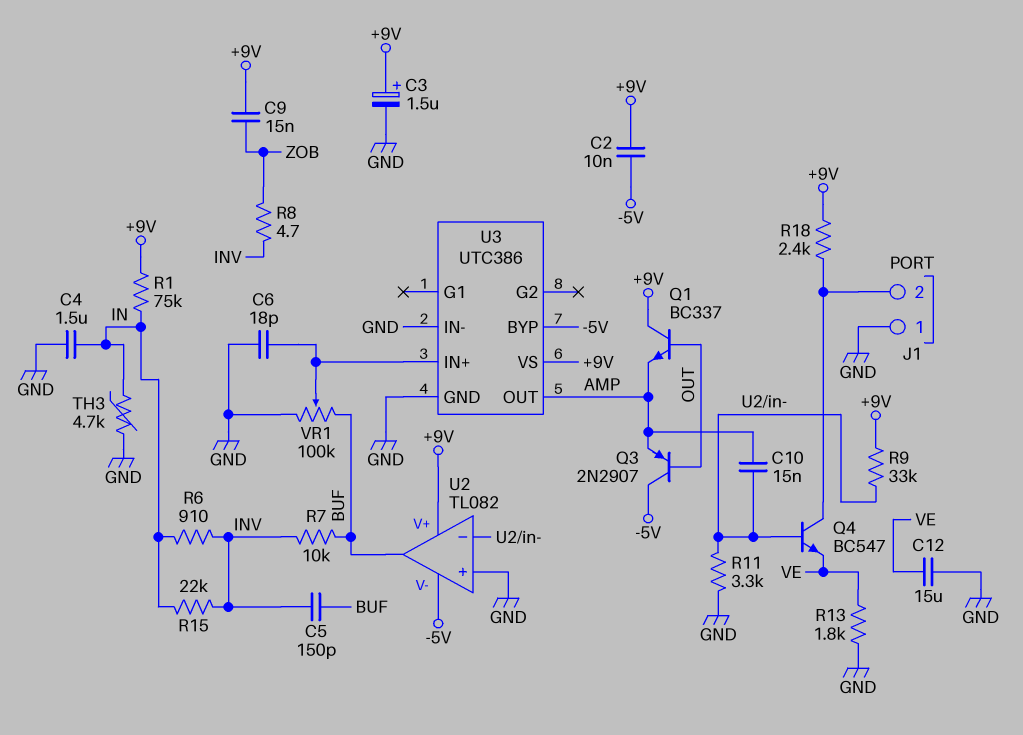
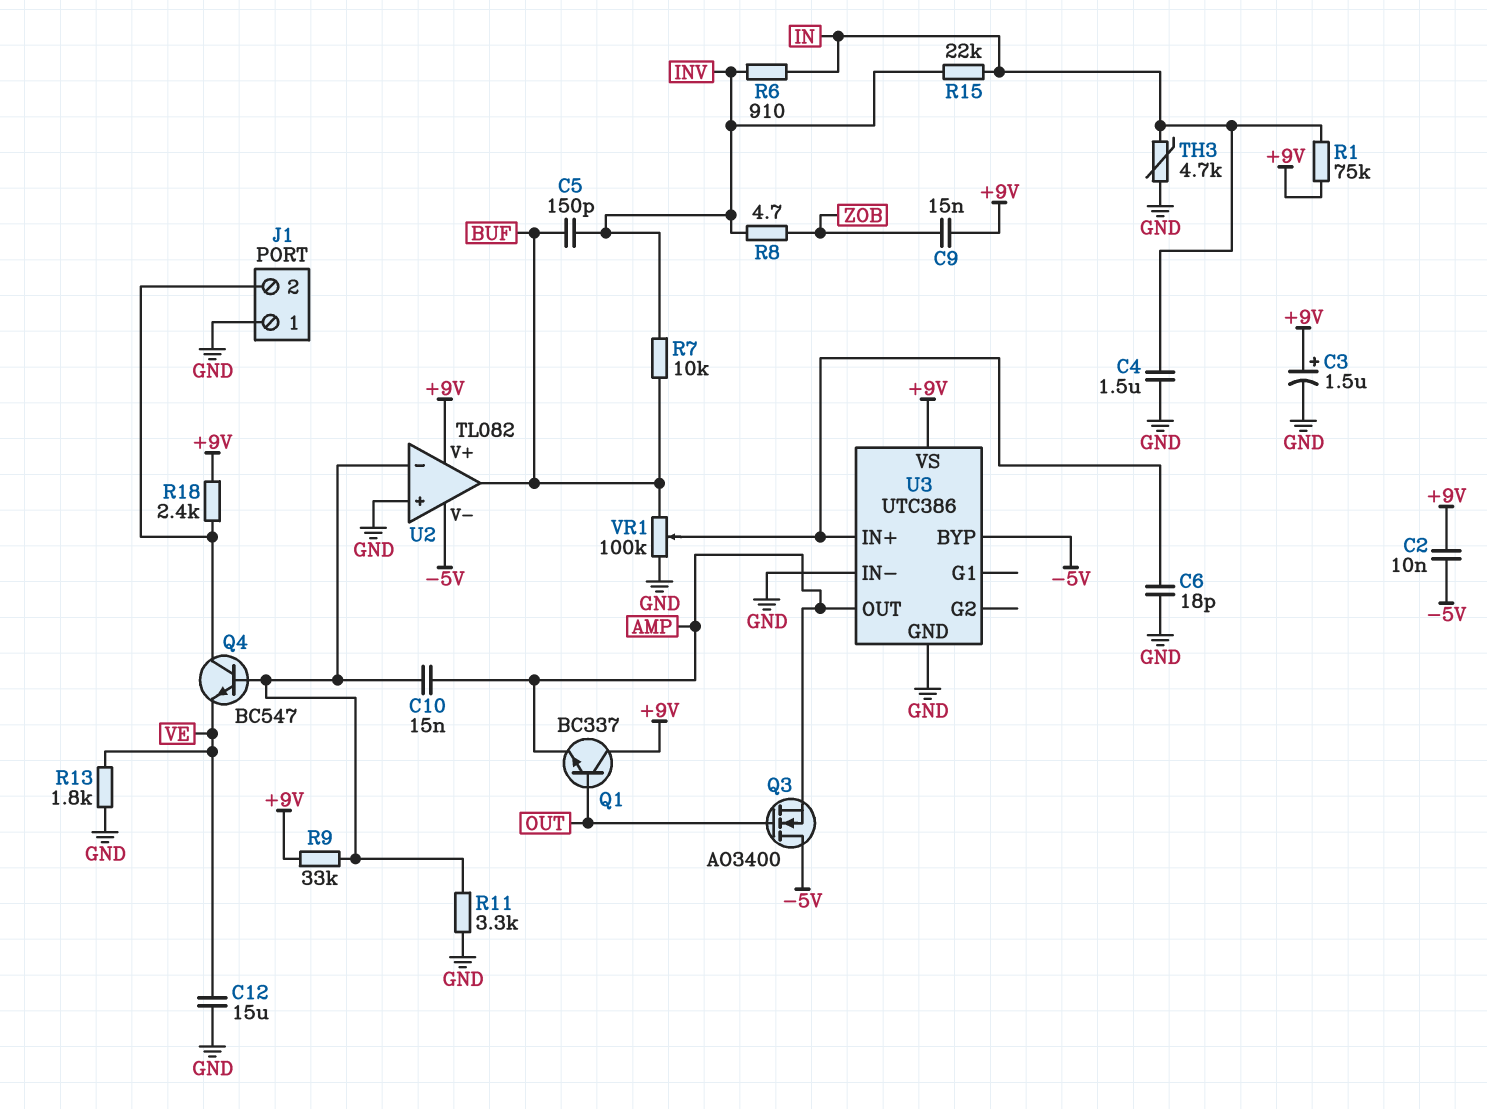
Q3: PNP 2N2907 (B OUT, C -5V, E AMP) -> NMOS AO3400 (G OUT, D -5V, S AMP)

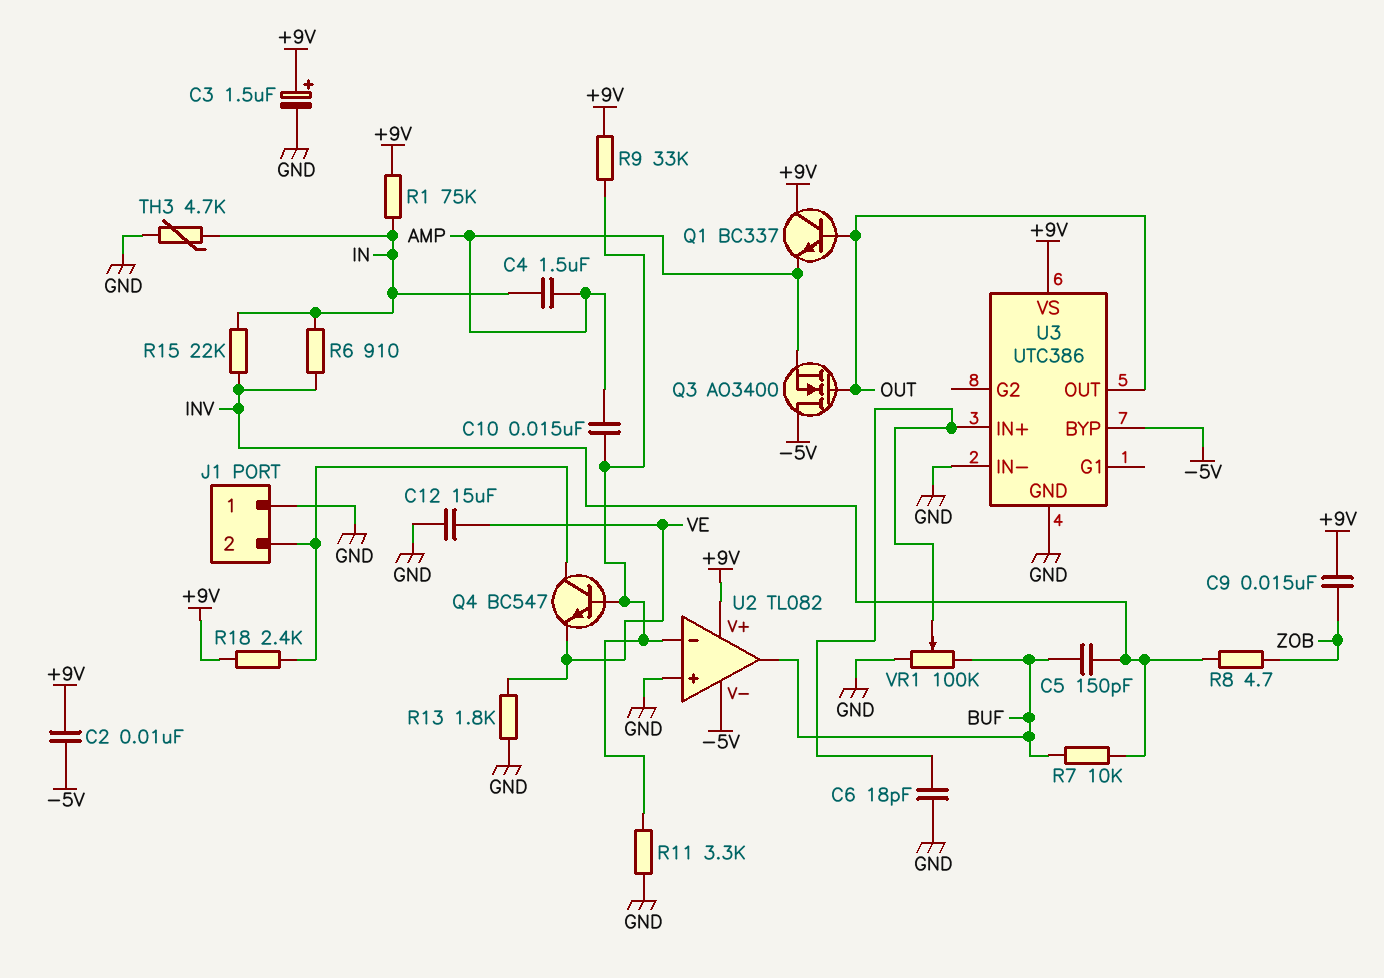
C4: 1.5uF (GND, IN) -> 1.5uF (AMP, IN)
U3 pin OUT: AMP -> OUT

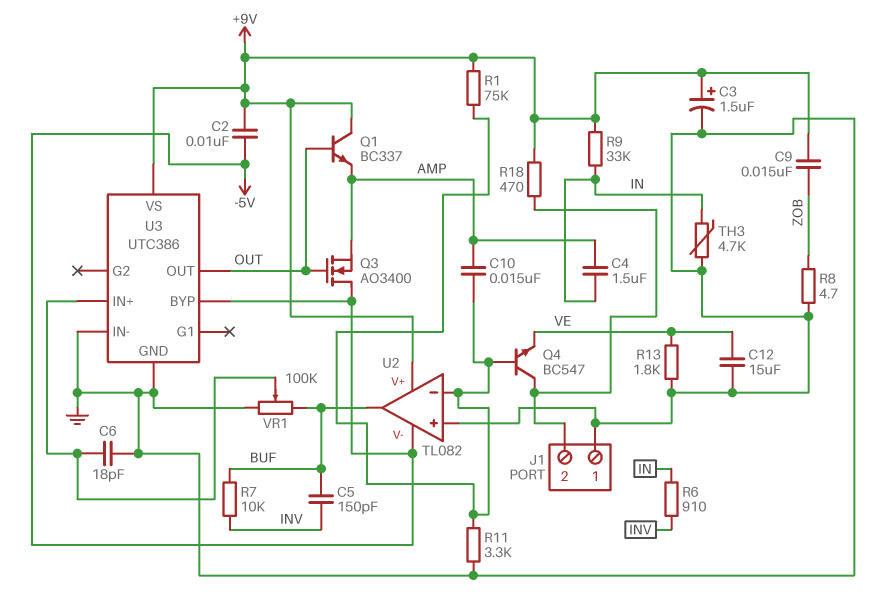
R1: 75k (+9V, IN) -> 75k (+9V, U2/in-)
R8: 4.7 (INV, ZOB) -> 4.7 (GND, ZOB)
R9: 33k (+9V, U2/in-) -> 33k (+9V, IN)
R15: 22k (IN, INV) -> none
R18: 2.4k (+9V, J1/2) -> 470 (+9V, J1/2)

